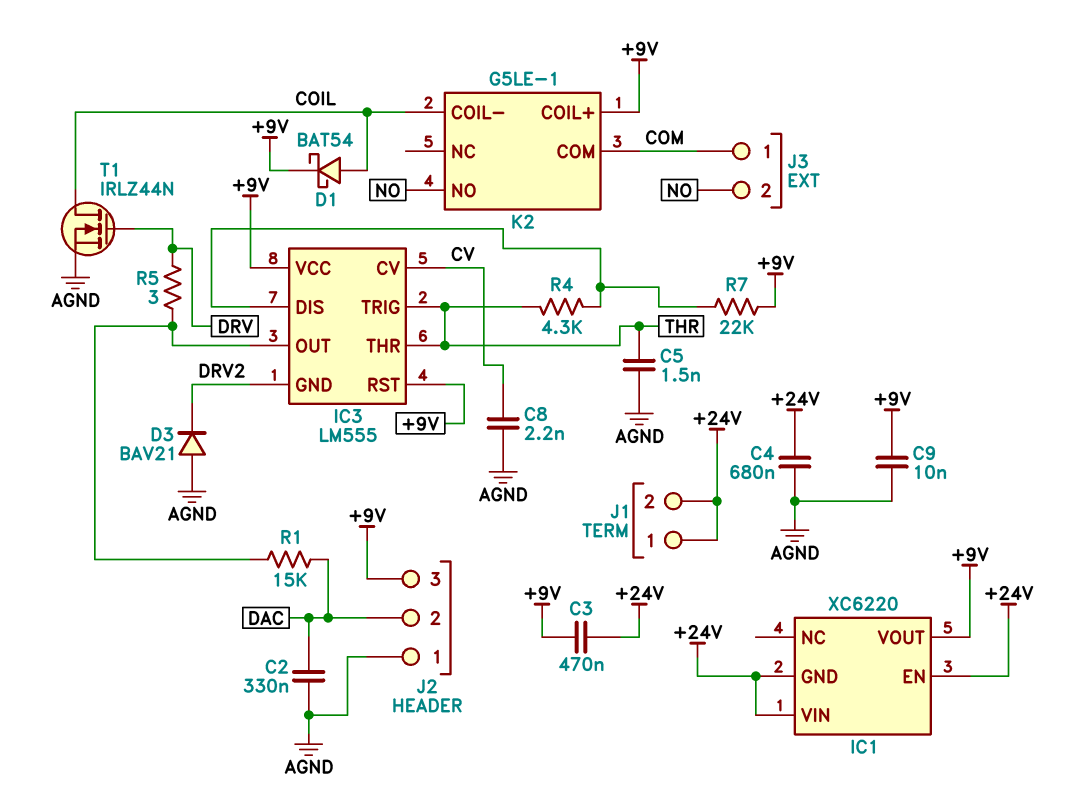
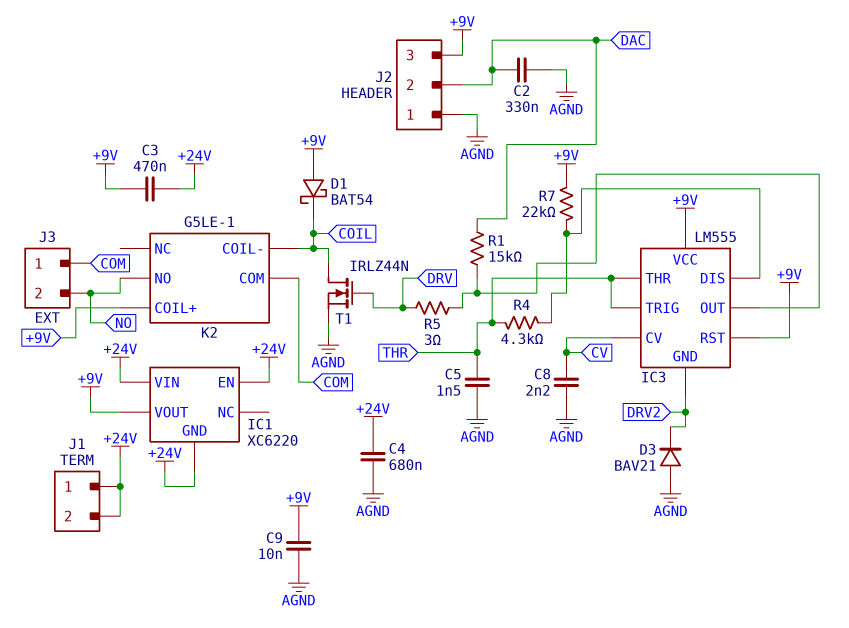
D1: schottky BAT54 (A COIL, K +9V) -> schottky BAT54 (A +9V, K COIL)

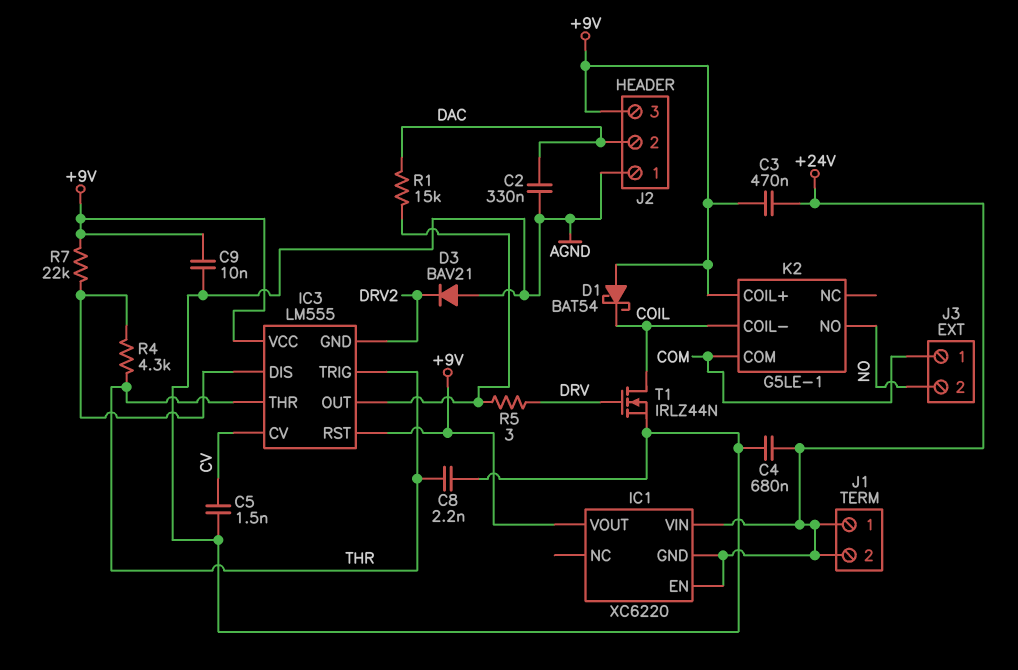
C5: 1.5nF (AGND, THR) -> 1.5nF (AGND, CV)
C8: 2.2nF (AGND, CV) -> 2.2nF (AGND, THR)

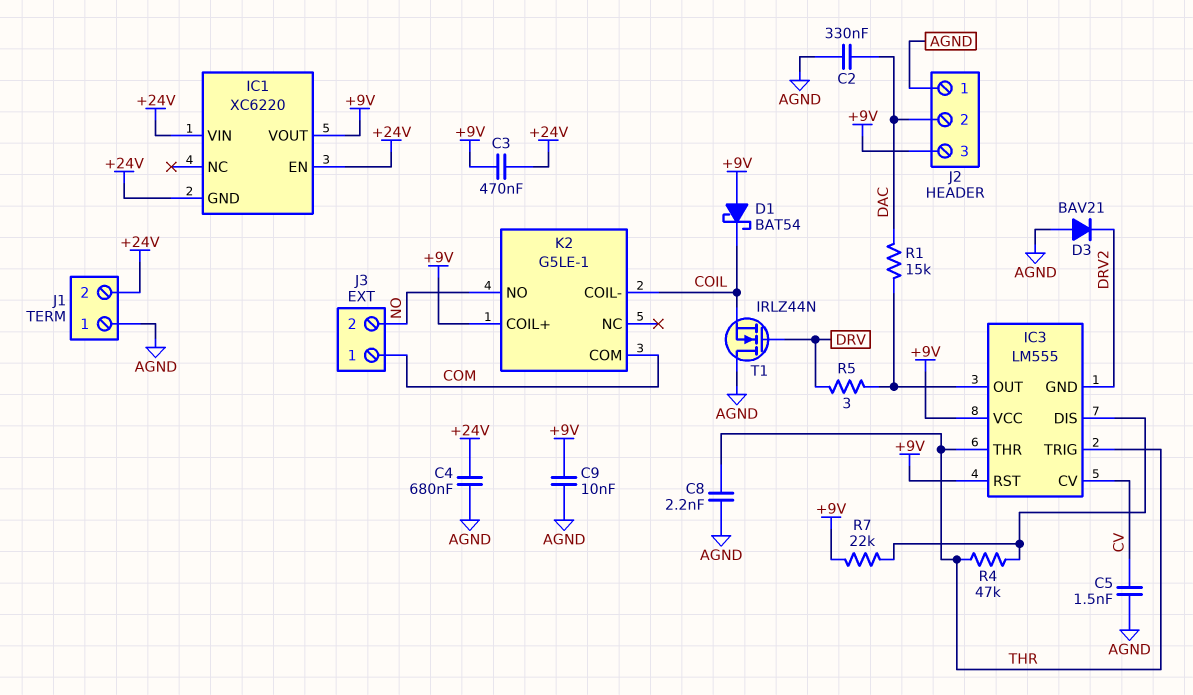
J1 pin 1: +24V -> AGND
R4: 4.3k (IC3/DIS, THR) -> 47k (IC3/DIS, THR)
T1: NMOS IRLZ44N (G DRV, D COIL, S AGND) -> NMOS IRLZ44N (G DRV, D AGND, S COIL)

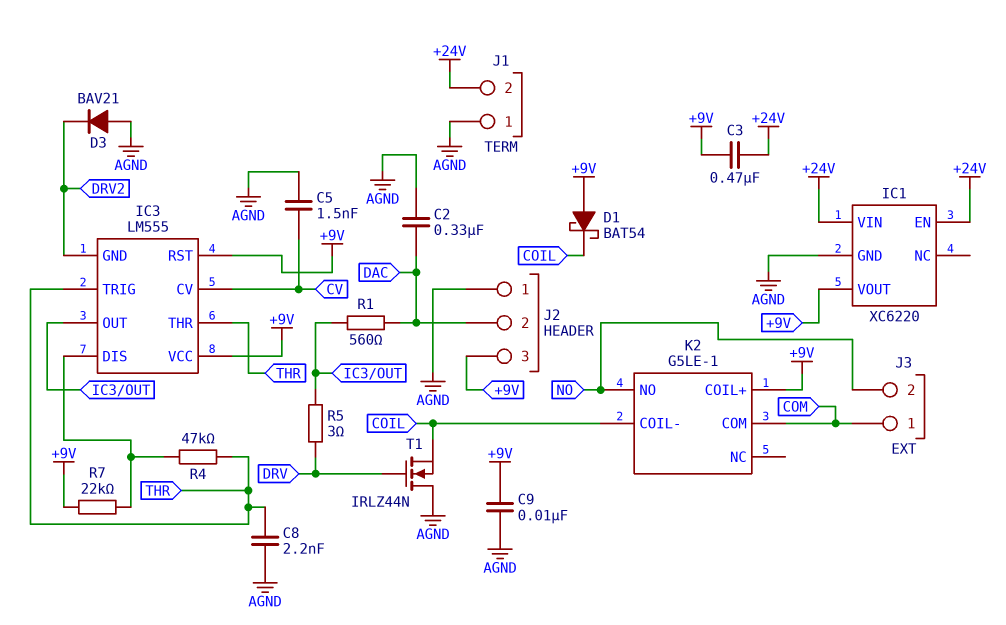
C4: 680nF (+24V, AGND) -> none
IC1 pin GND: +24V -> AGND
R1: 15k (DAC, IC3/OUT) -> 560 (DAC, IC3/OUT)

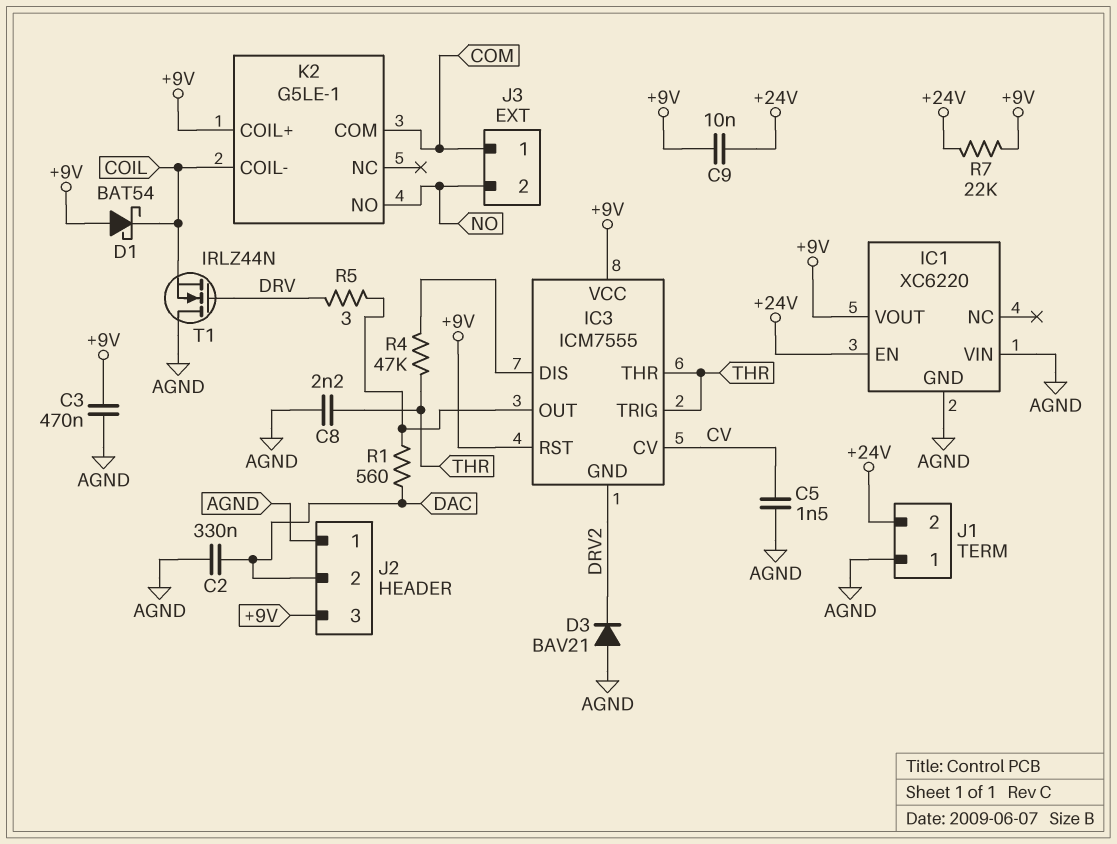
C3: 470nF (+9V, +24V) -> 470nF (+9V, AGND)
C9: 10nF (+9V, AGND) -> 10nF (+9V, +24V)
IC1 pin VIN: +24V -> AGND
IC3: LM555 -> ICM7555
R7: 22k (+9V, IC3/DIS) -> 22k (+9V, +24V)

